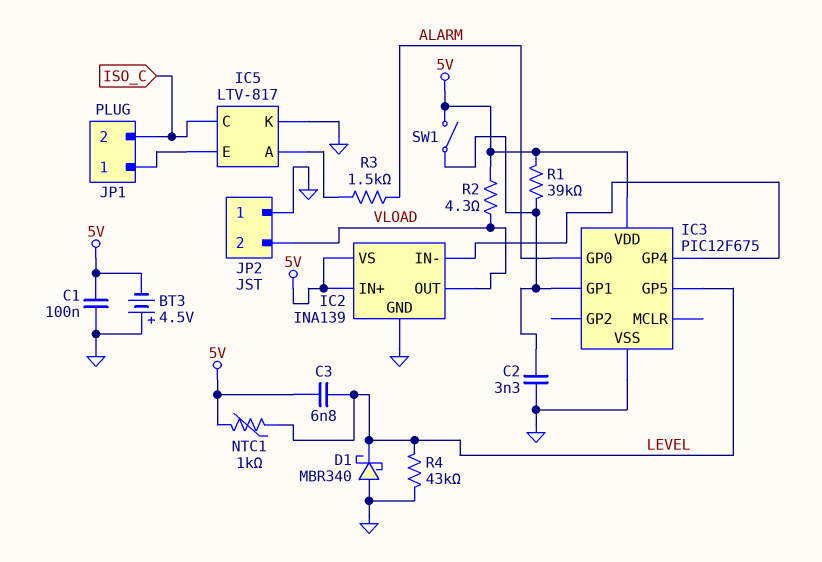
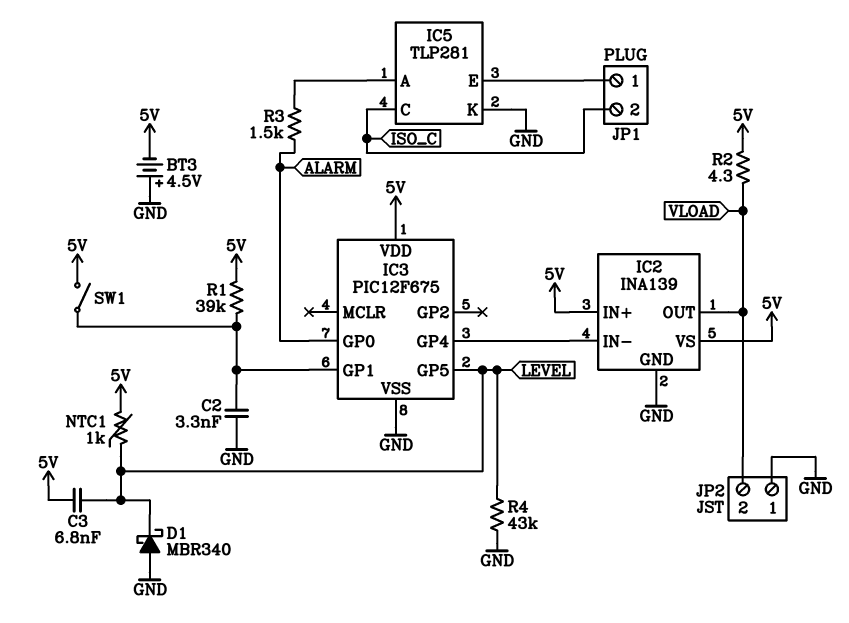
C1: 100nF (5V, GND) -> none
IC5: LTV-817 -> TLP281

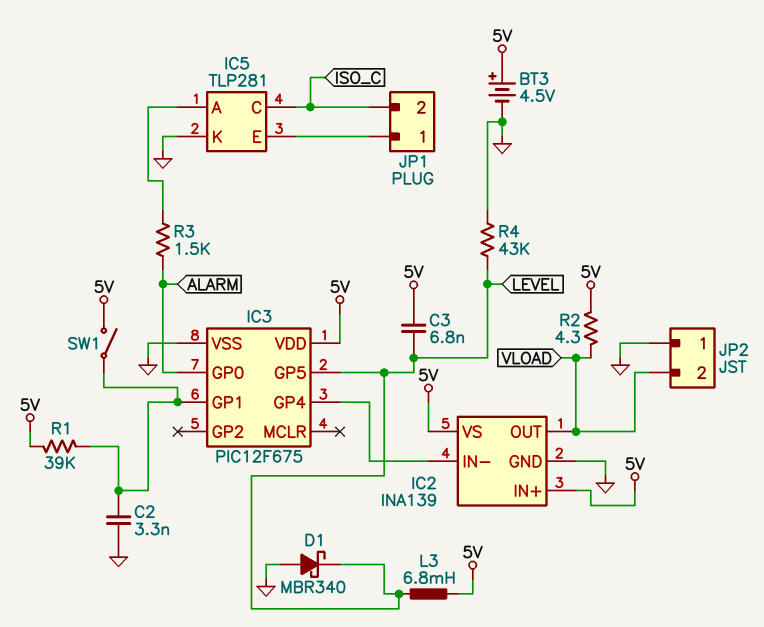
BT3: 4.5V (plus GND, minus 5V) -> 4.5V (plus 5V, minus GND)
L3: none -> 6.8mH (5V, LEVEL)
NTC1: 1k (5V, LEVEL) -> none

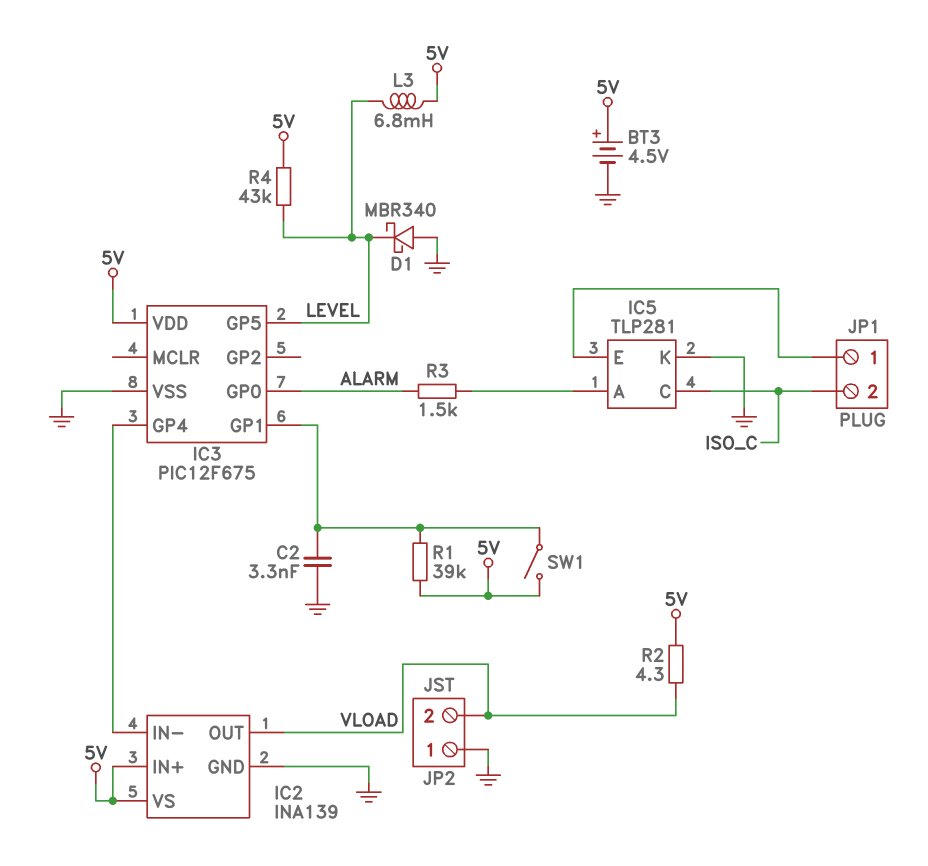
C3: 6.8nF (5V, LEVEL) -> none
R4: 43k (GND, LEVEL) -> 43k (5V, LEVEL)

